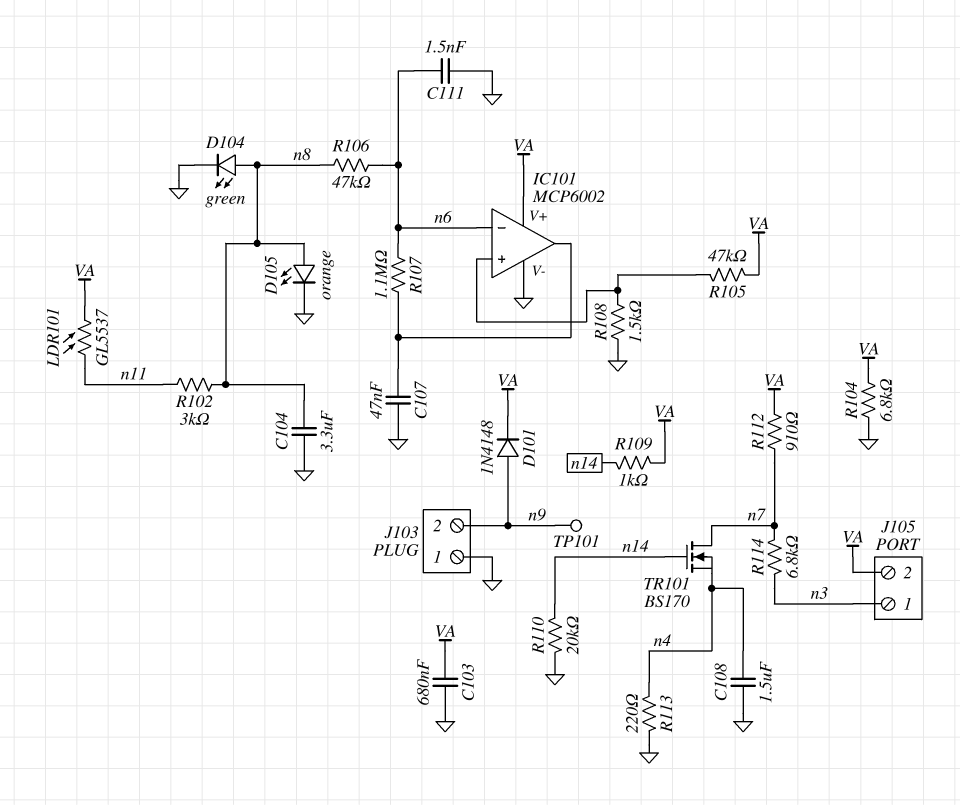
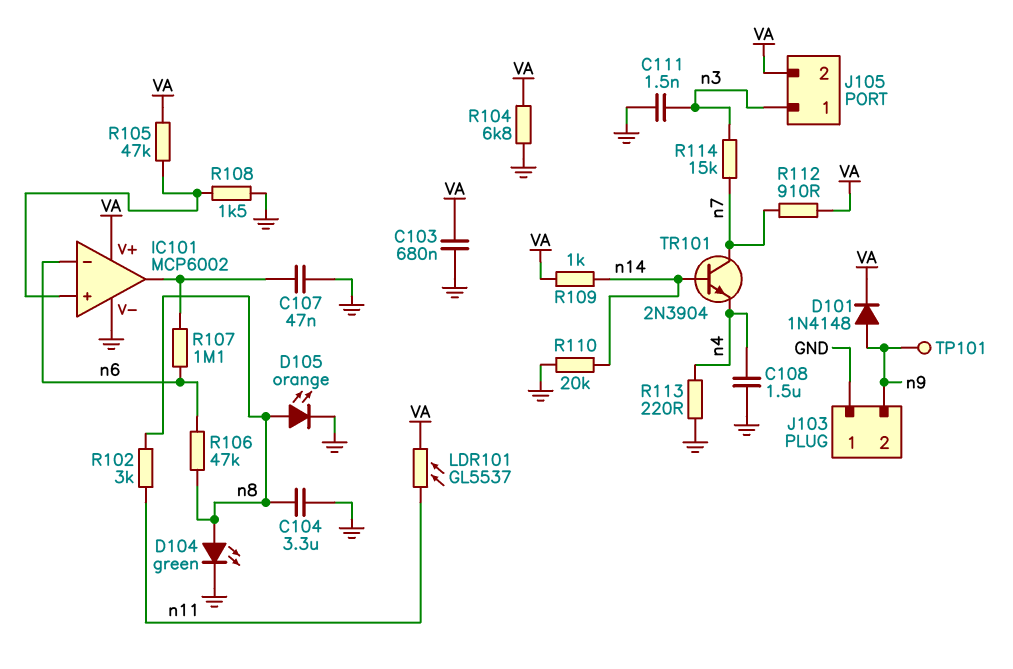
C111: 1.5nF (GND, n6) -> 1.5nF (GND, n3)
R114: 6.8k (n3, n7) -> 15k (n3, n7)
TR101: NMOS BS170 (G n14, D n7, S n4) -> NPN 2N3904 (B n14, C n7, E n4)

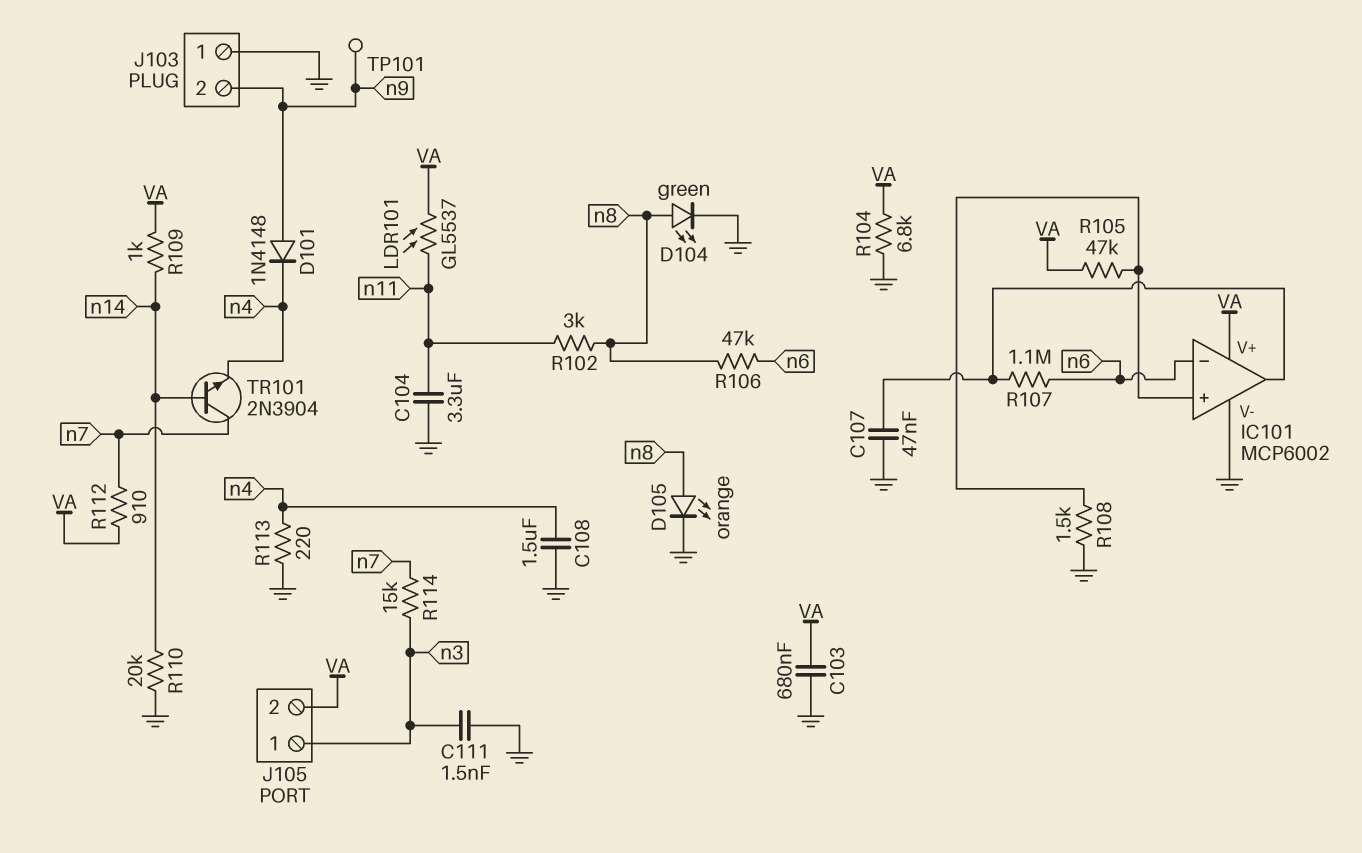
C104: 3.3uF (GND, n8) -> 3.3uF (GND, n11)
D101: diode 1N4148 (A n9, K VA) -> diode 1N4148 (A n9, K n4)

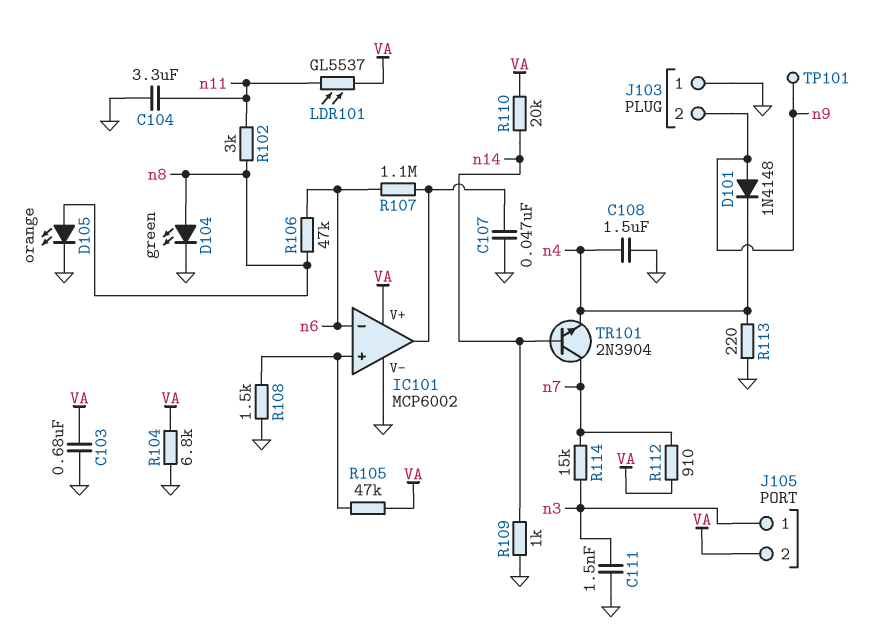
R109: 1k (VA, n14) -> 1k (GND, n14)
R110: 20k (GND, n14) -> 20k (VA, n14)

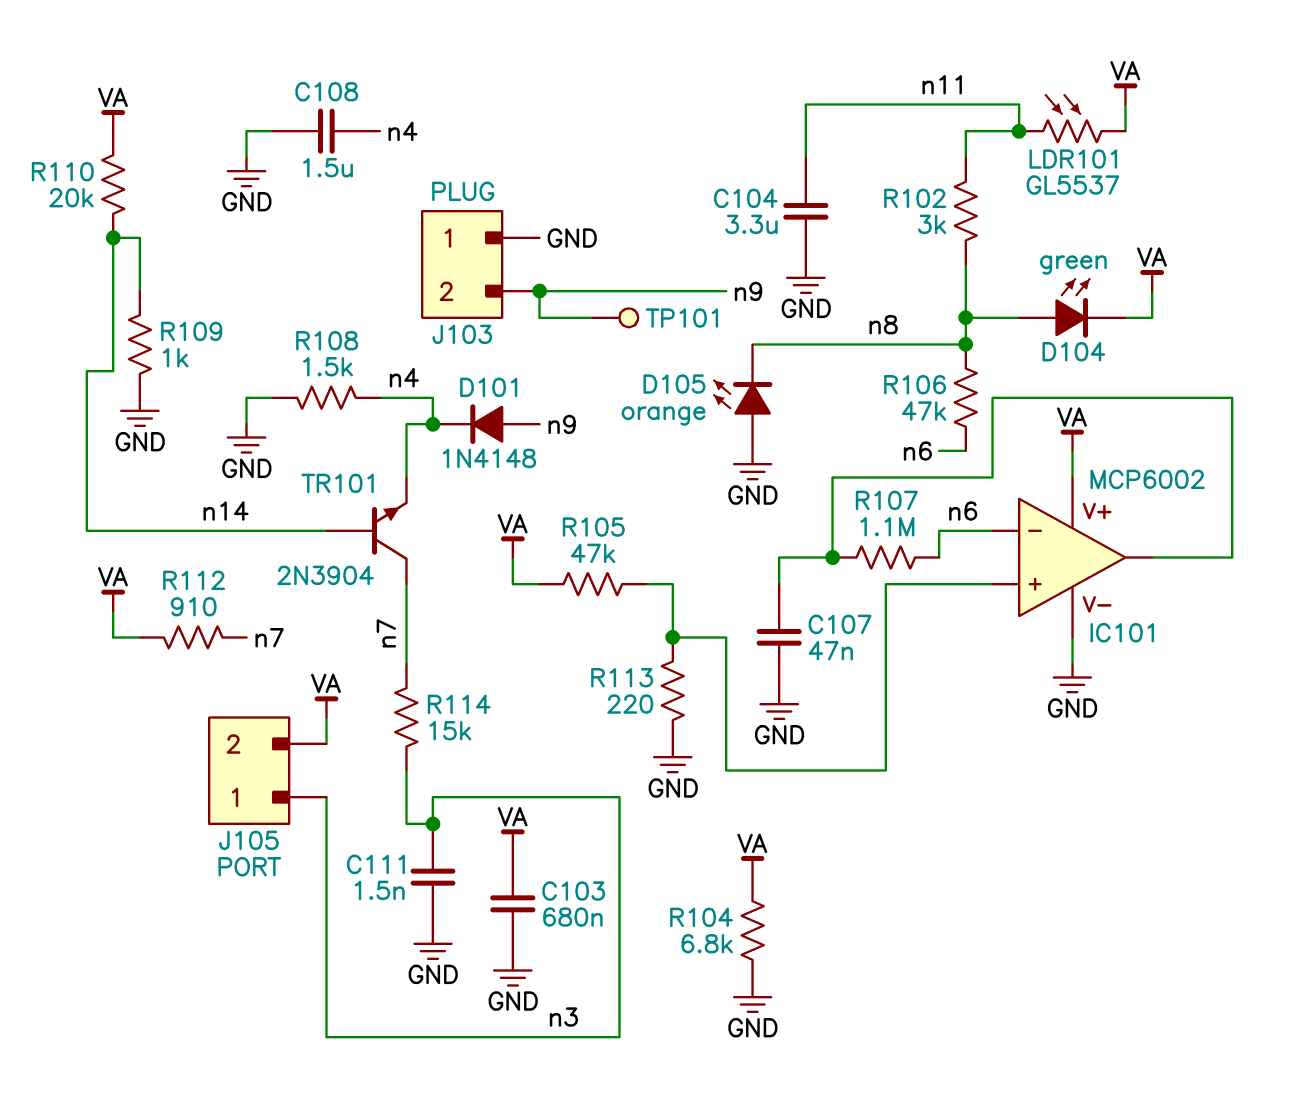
D104: LED green (A n8, K GND) -> LED green (A n8, K VA)
D105: LED orange (A n8, K GND) -> LED orange (A GND, K n8)
R108: 1.5k (GND, IC101/in+) -> 1.5k (GND, n4)
R113: 220 (GND, n4) -> 220 (GND, IC101/in+)

